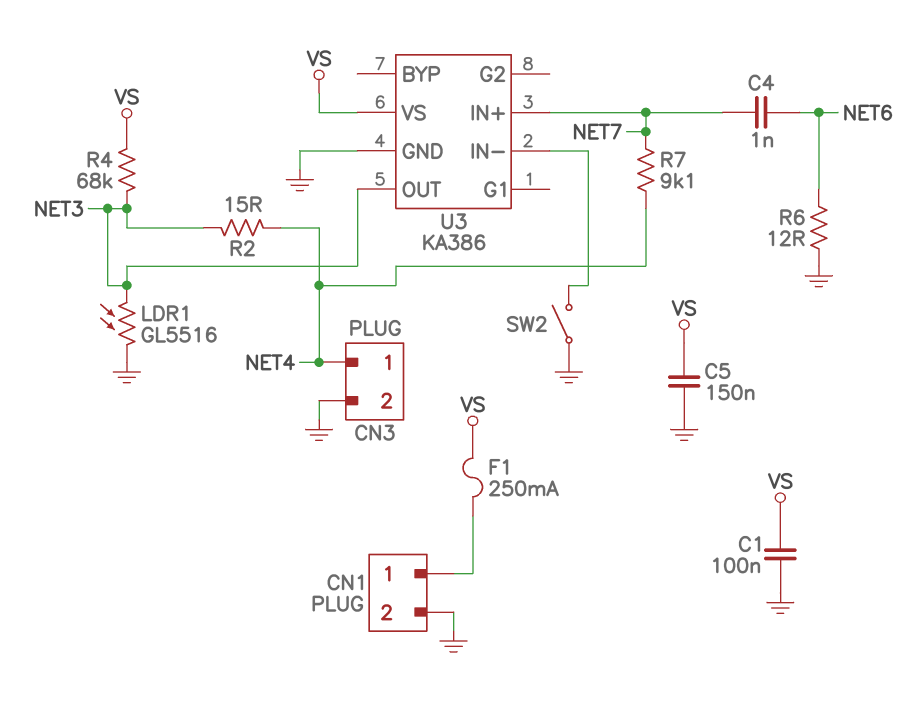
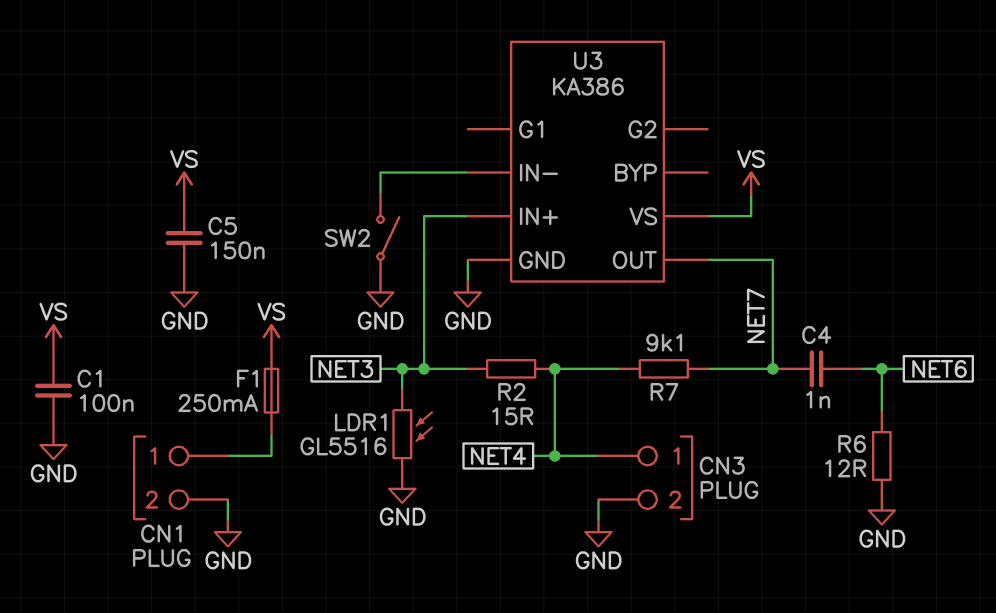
R4: 68k (NET3, VS) -> none
U3 pin IN+: NET7 -> NET3
U3 pin OUT: NET3 -> NET7

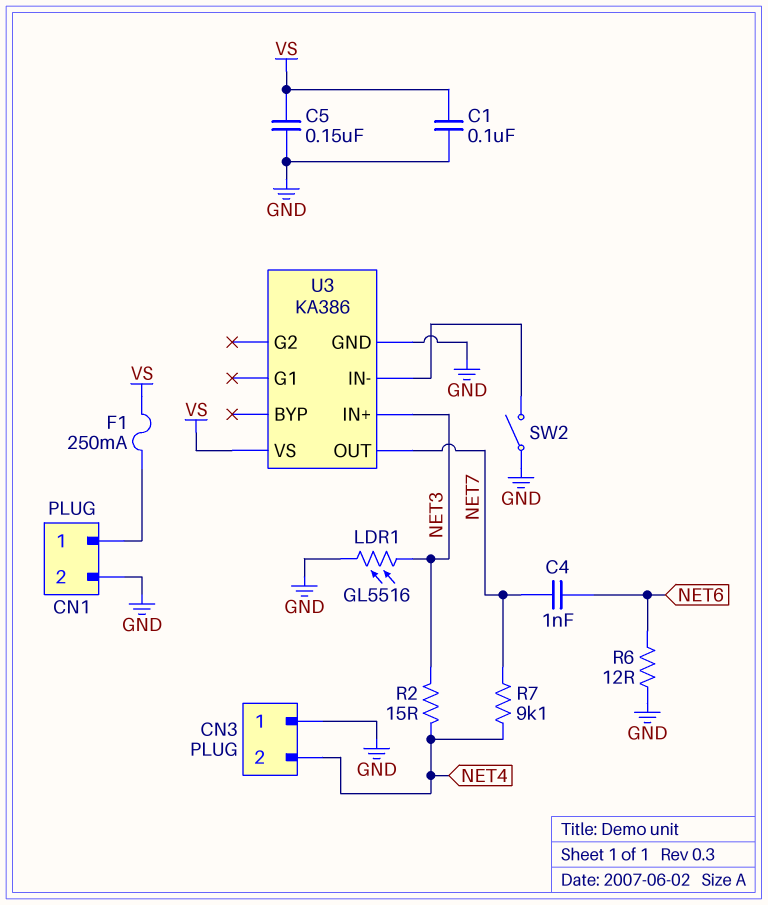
CN3 pin 1: NET4 -> GND
CN3 pin 2: GND -> NET4

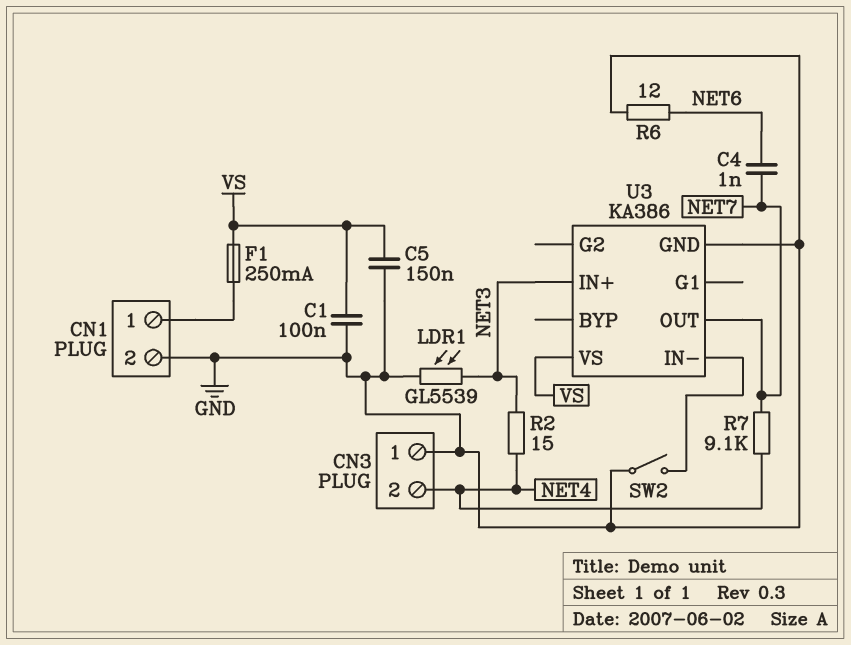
LDR1: GL5516 (GND, NET3) -> GL5539 (GND, NET3)

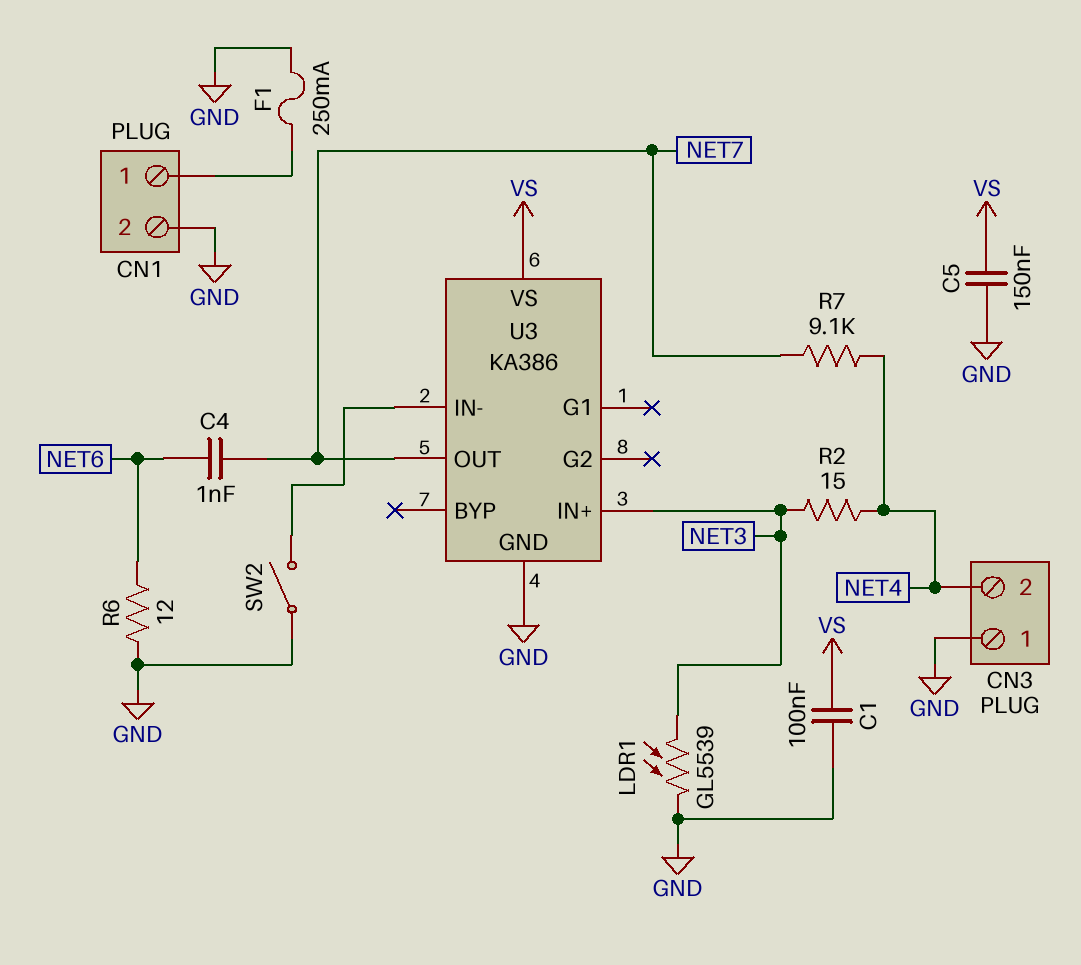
F1: 250mA (CN1/1, VS) -> 250mA (CN1/1, GND)

